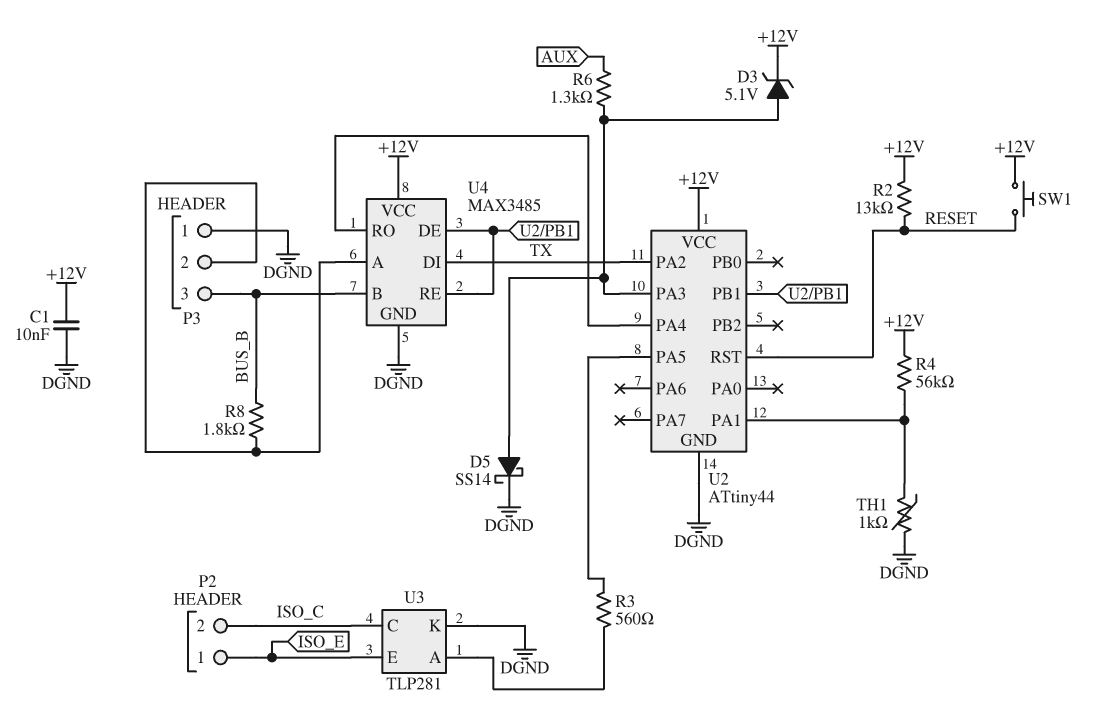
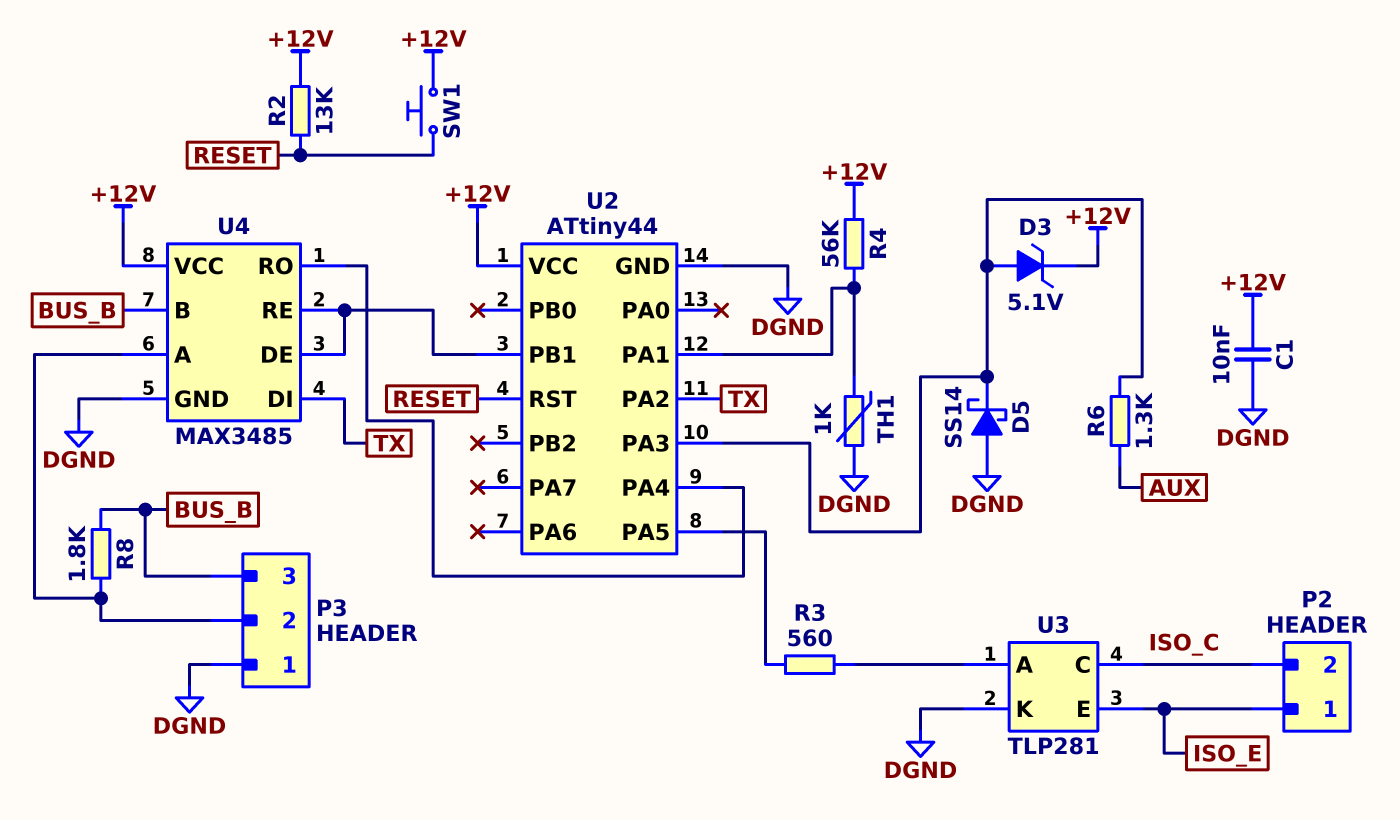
D5: schottky SS14 (A U2/PA3, K DGND) -> schottky SS14 (A DGND, K U2/PA3)

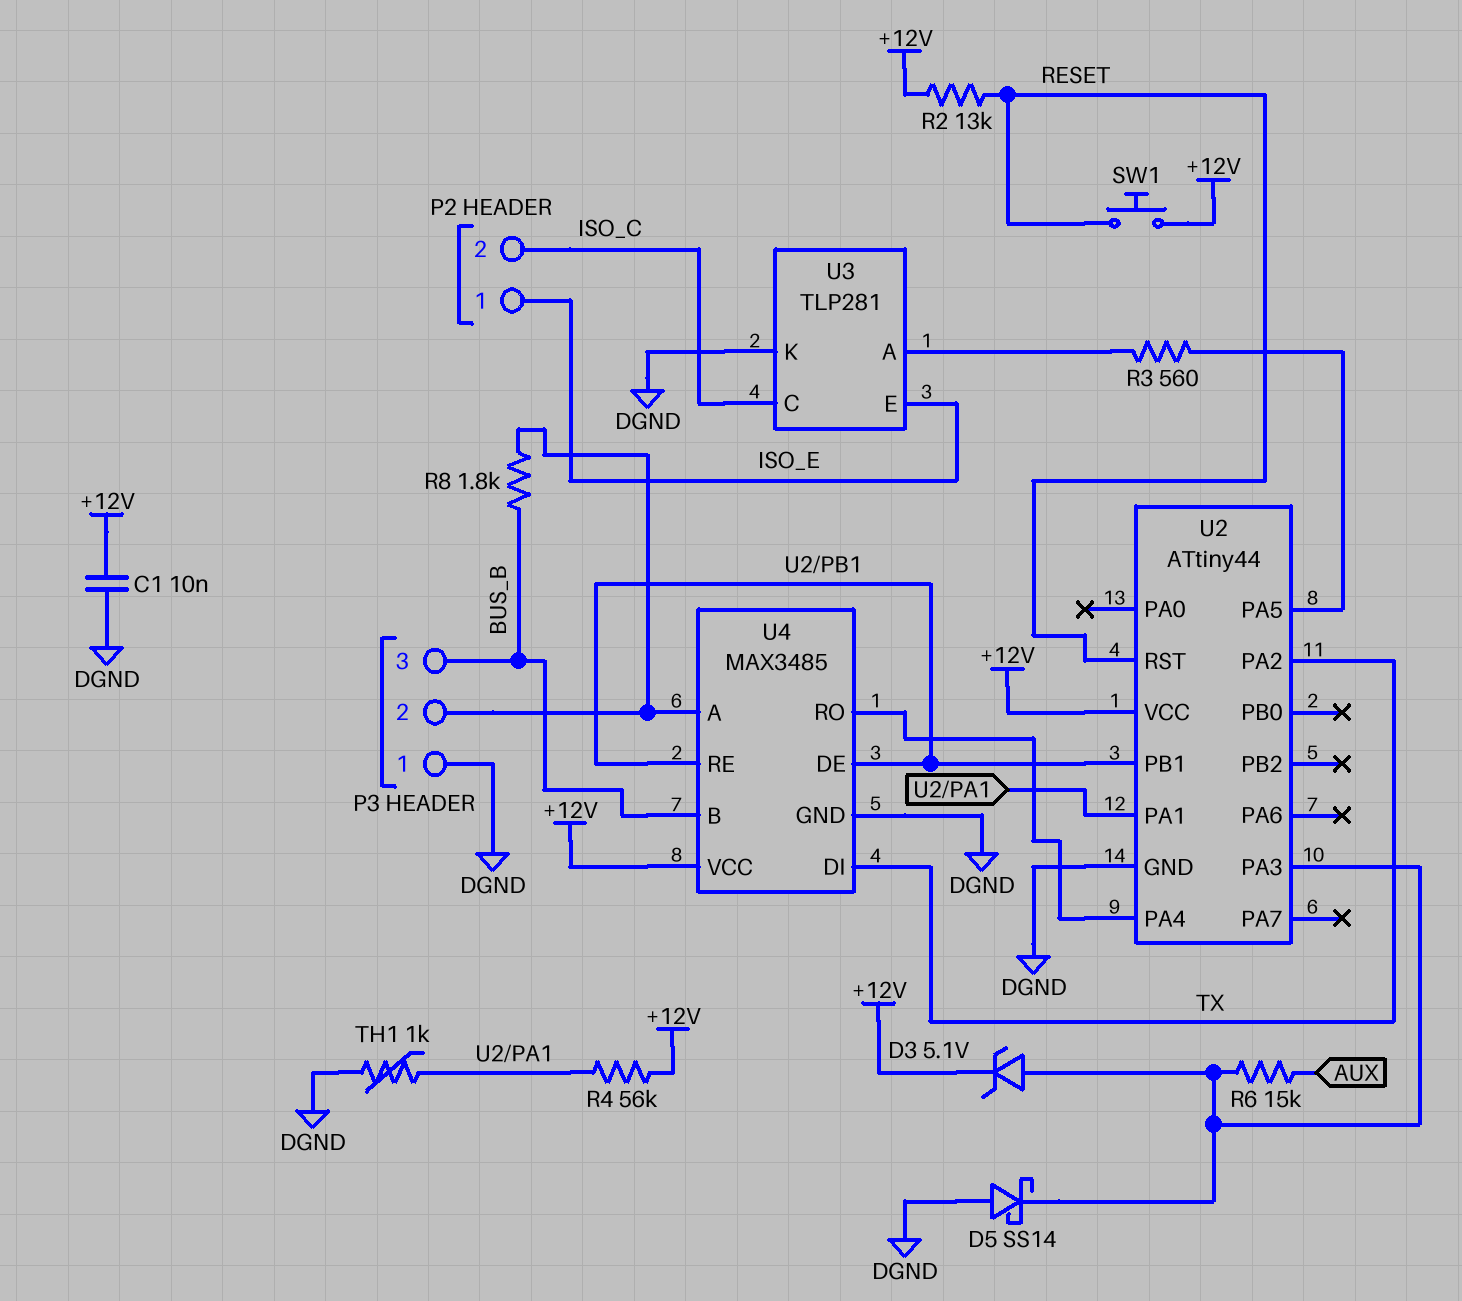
R6: 1.3k (AUX, U2/PA3) -> 15k (AUX, U2/PA3)

